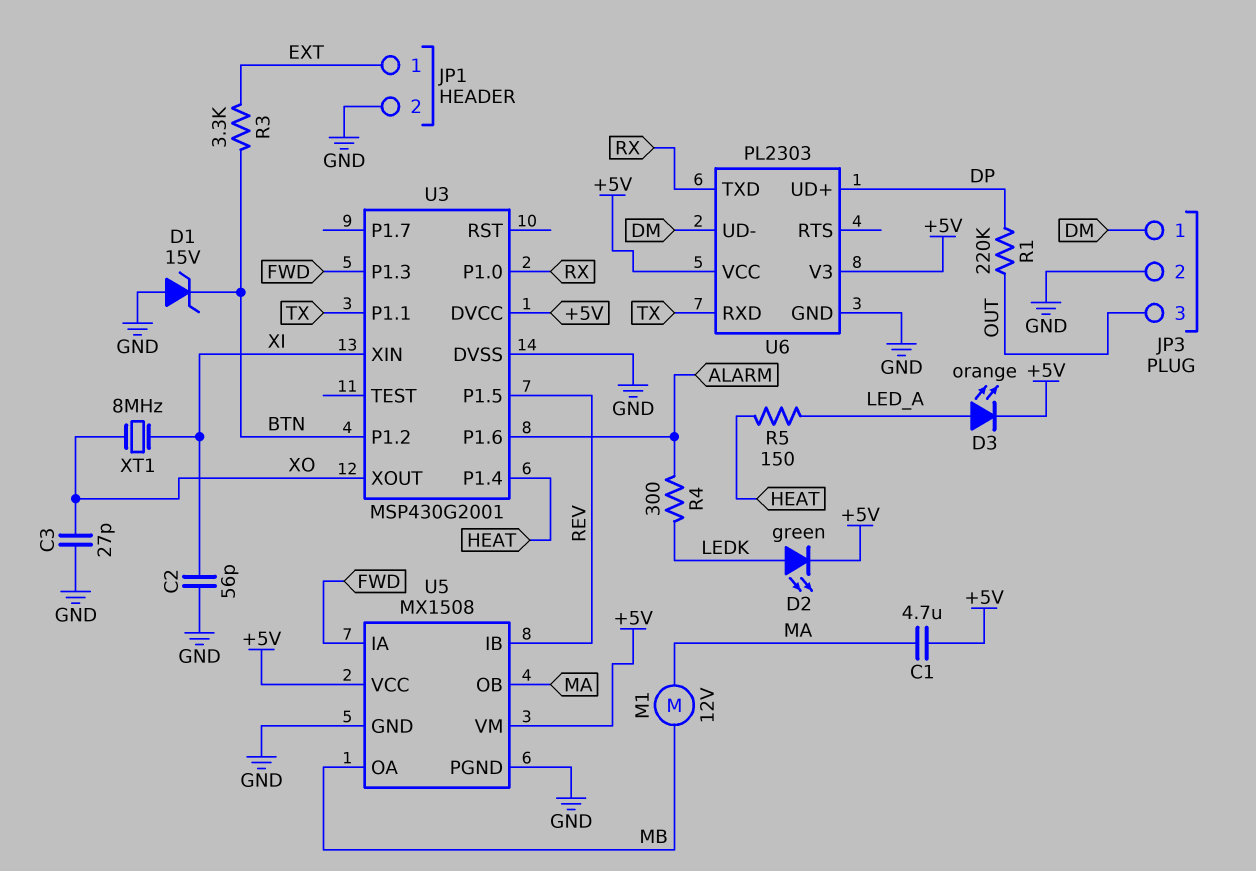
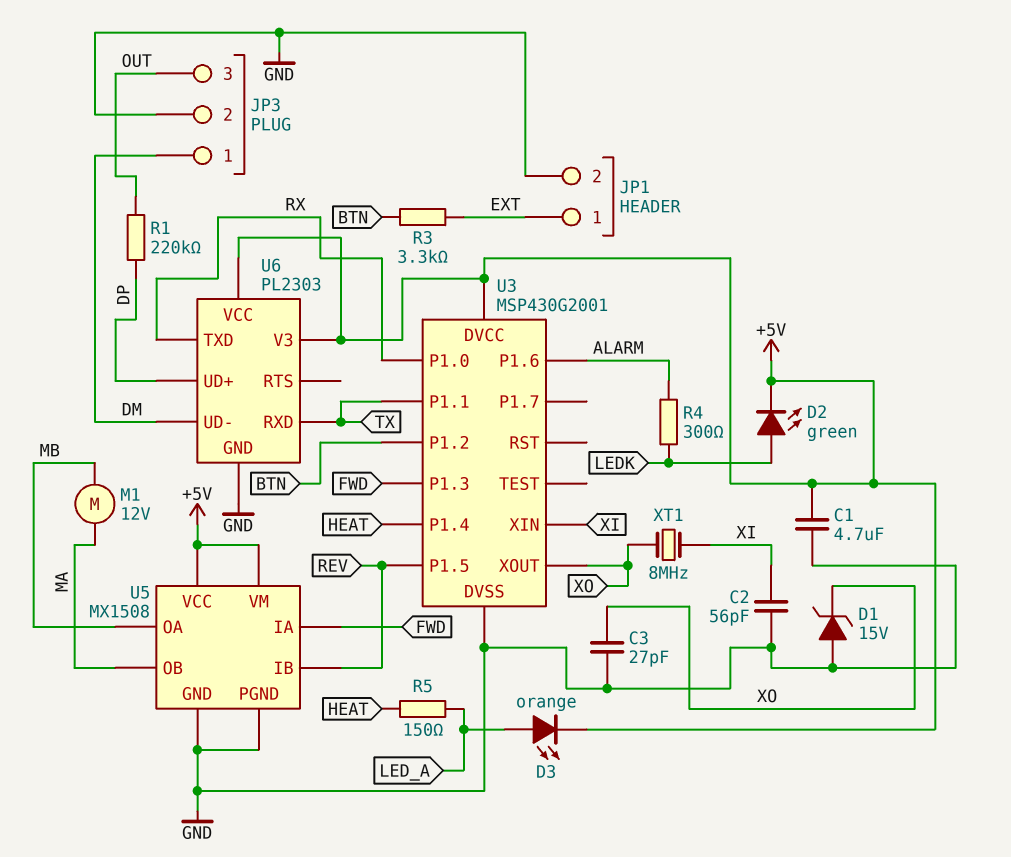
C1: 4.7uF (+5V, MA) -> 4.7uF (+5V, GND)
D1: zener 15V (A GND, K BTN) -> zener 15V (A GND, K XO)

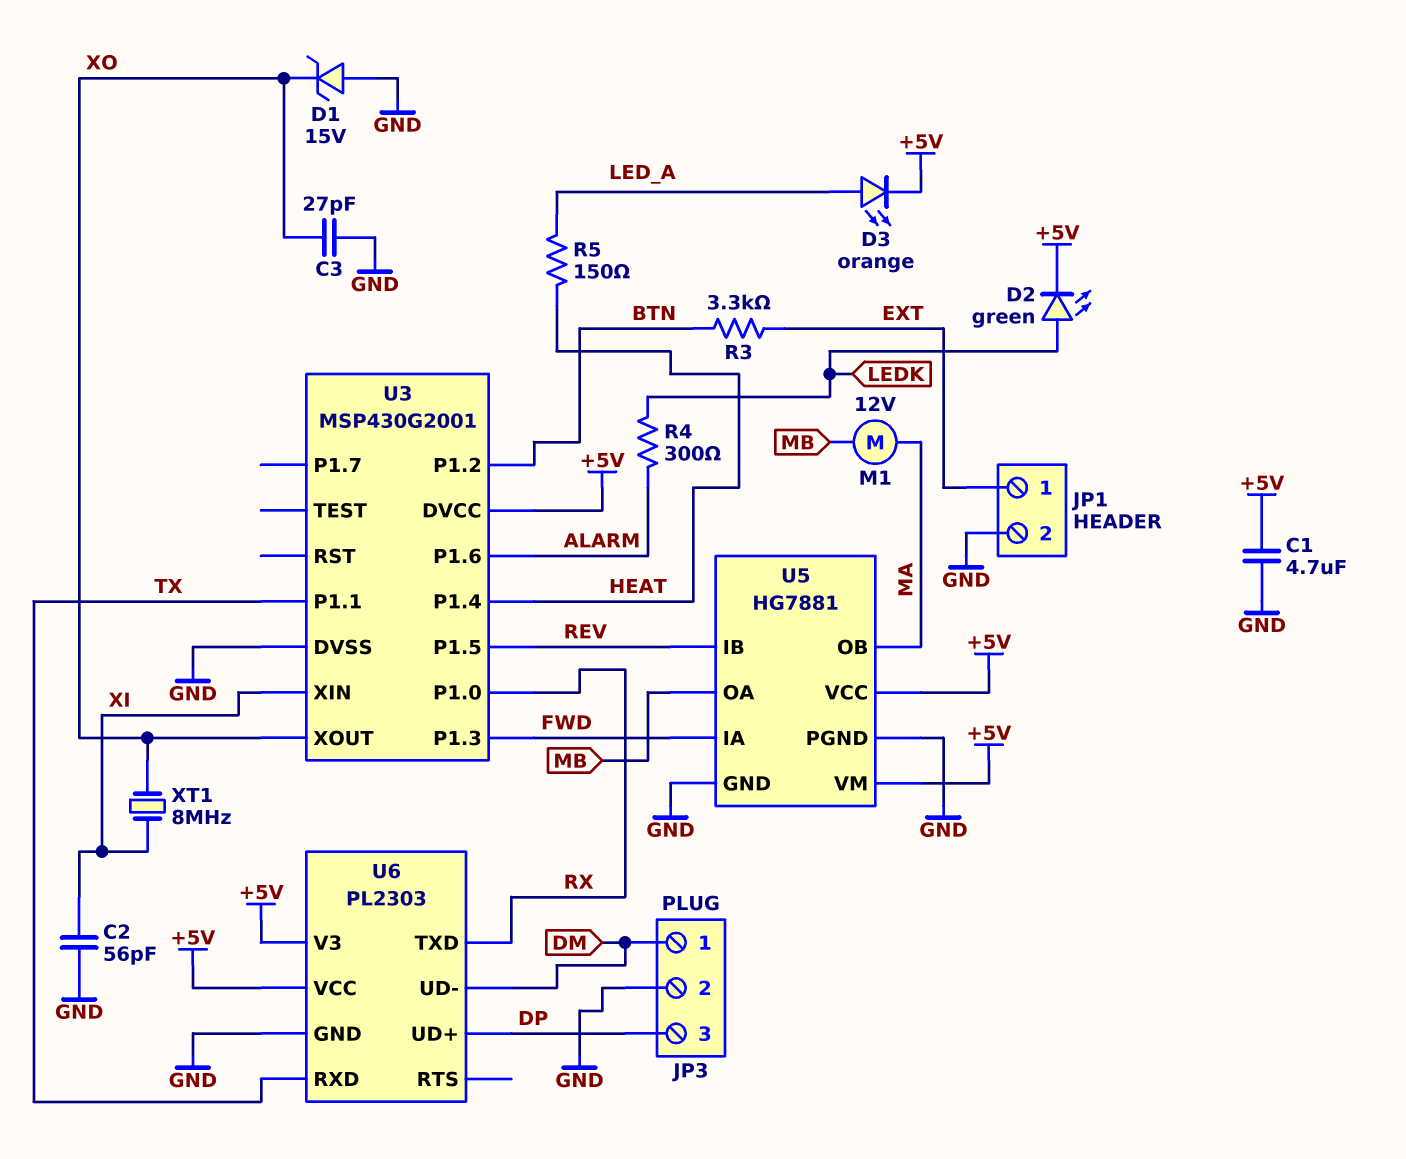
JP3 pin 3: OUT -> DP
R1: 220k (DP, OUT) -> none
U5: MX1508 -> HG7881

